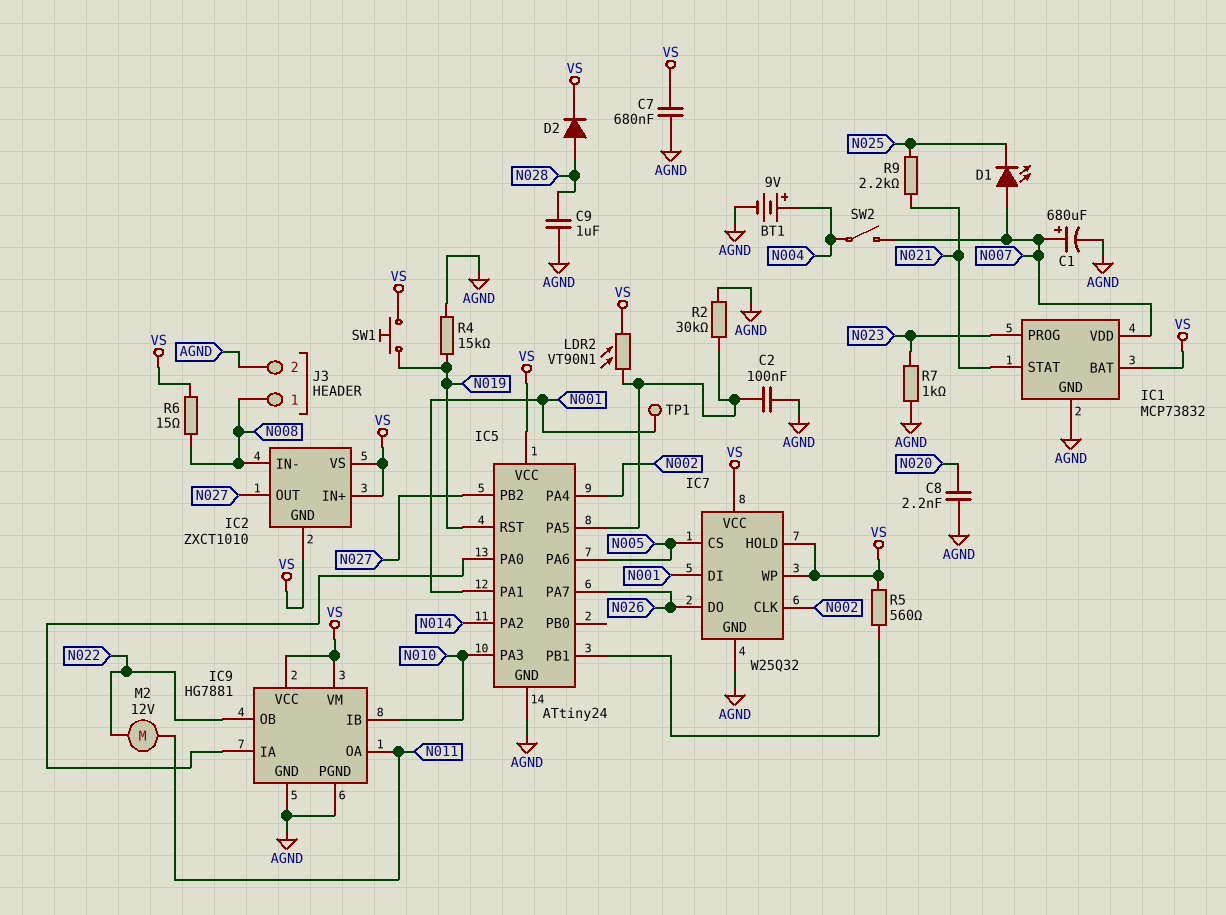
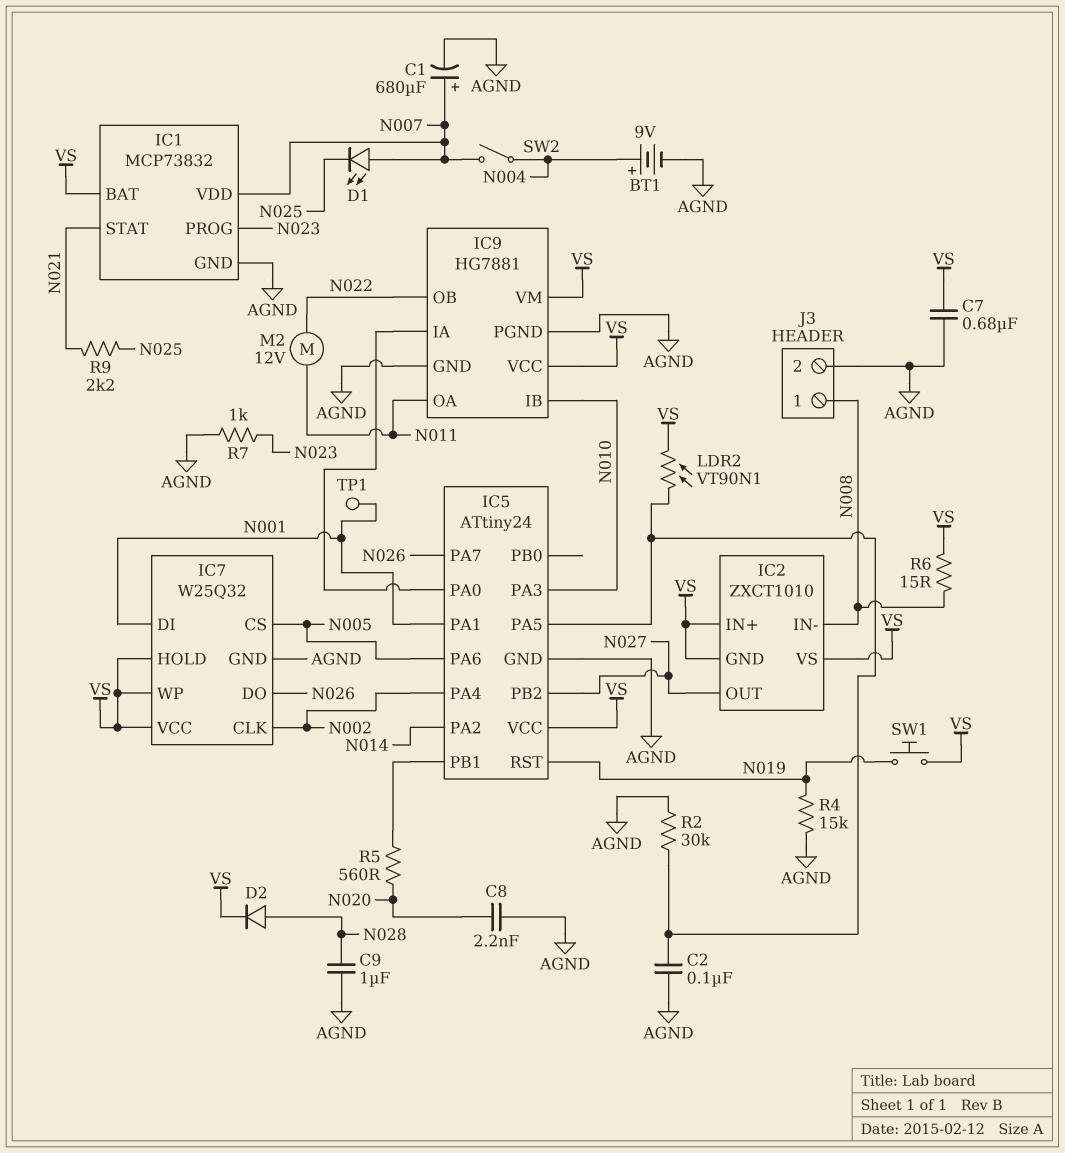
R5: 560 (IC5/PB1, VS) -> 560 (IC5/PB1, N020)

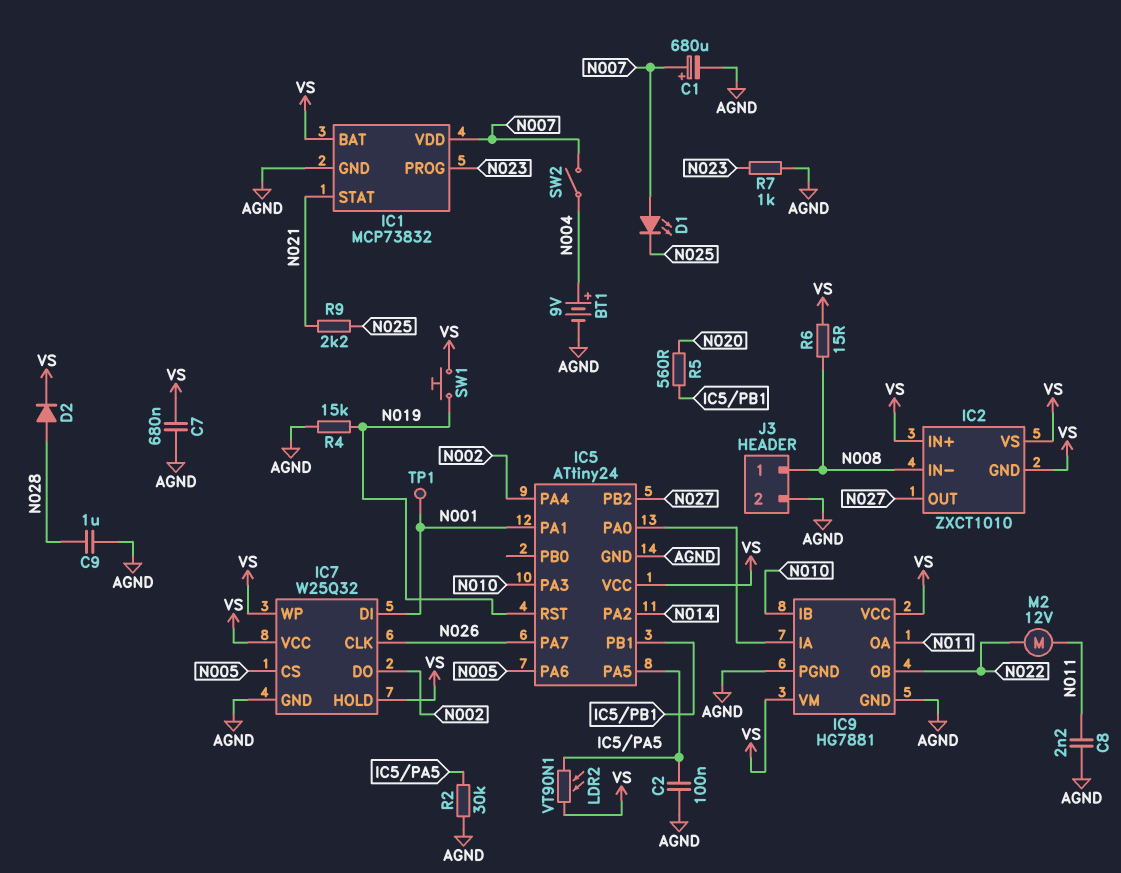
C8: 2.2nF (AGND, N020) -> 2.2nF (AGND, N011)
IC7 pin CLK: N002 -> N026
IC7 pin DO: N026 -> N002

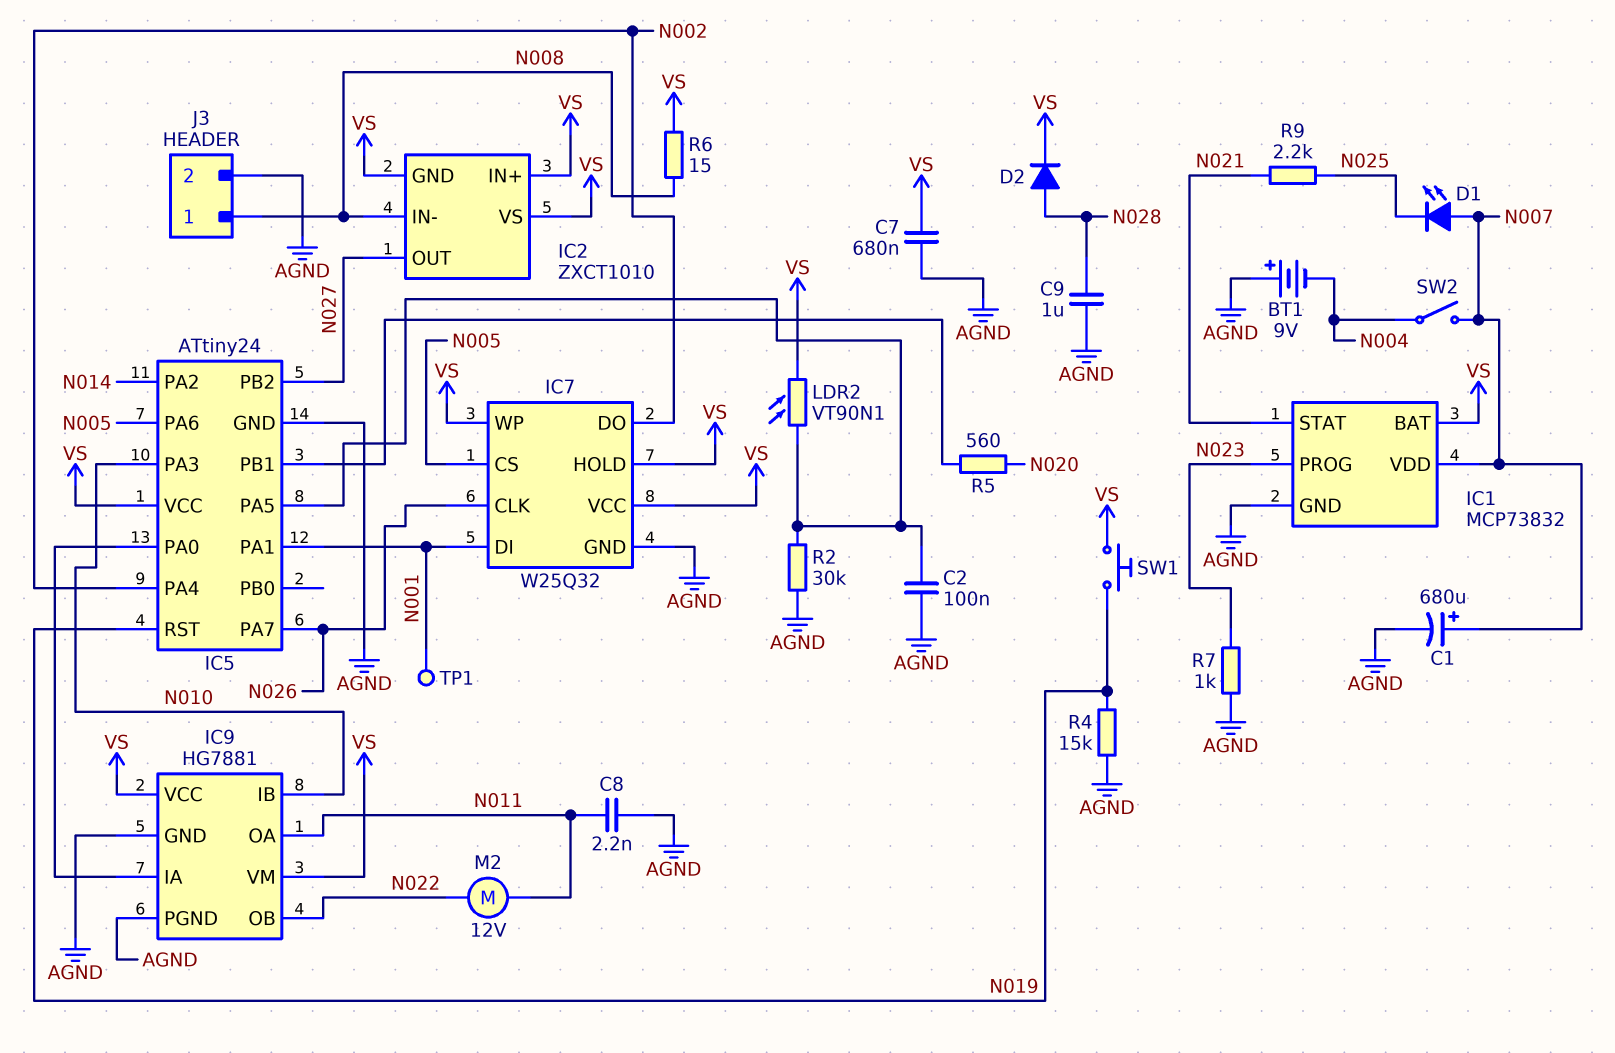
BT1: 9V (plus N004, minus AGND) -> 9V (plus AGND, minus N004)

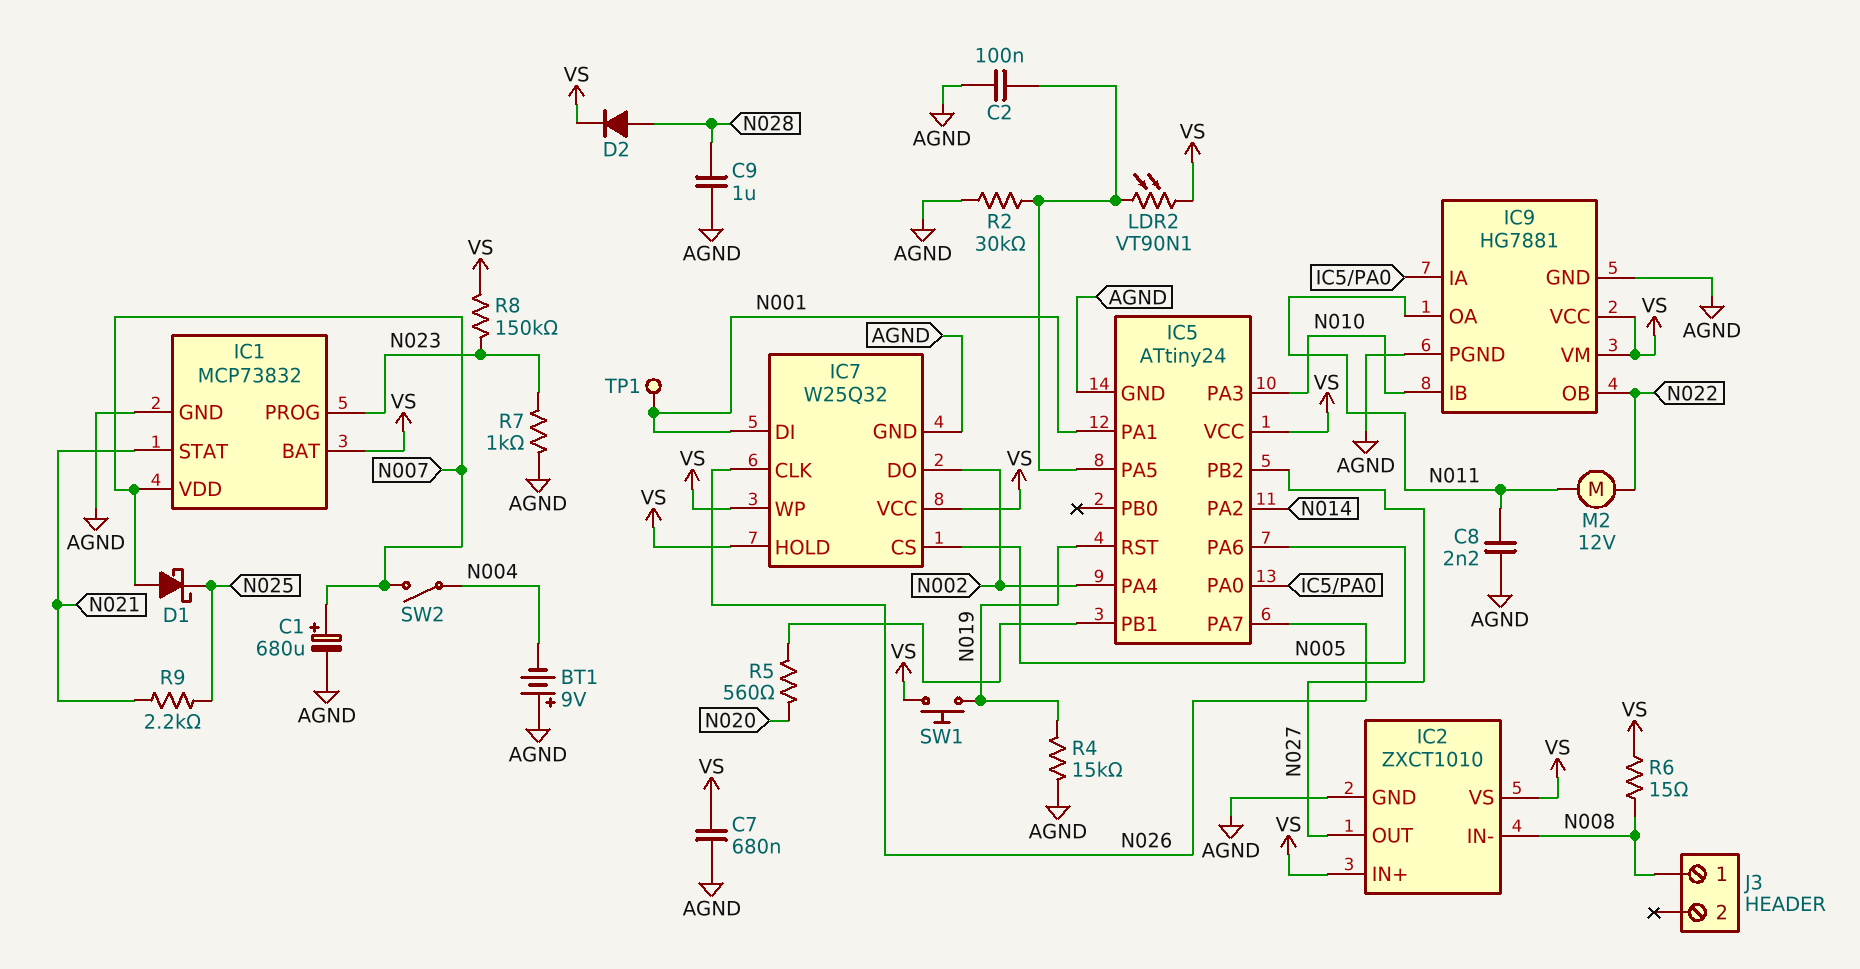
D1: LED (A N007, K N025) -> schottky (A N007, K N025)
IC2 pin GND: VS -> AGND
J3 pin 2: AGND -> none
R8: none -> 150k (N023, VS)

